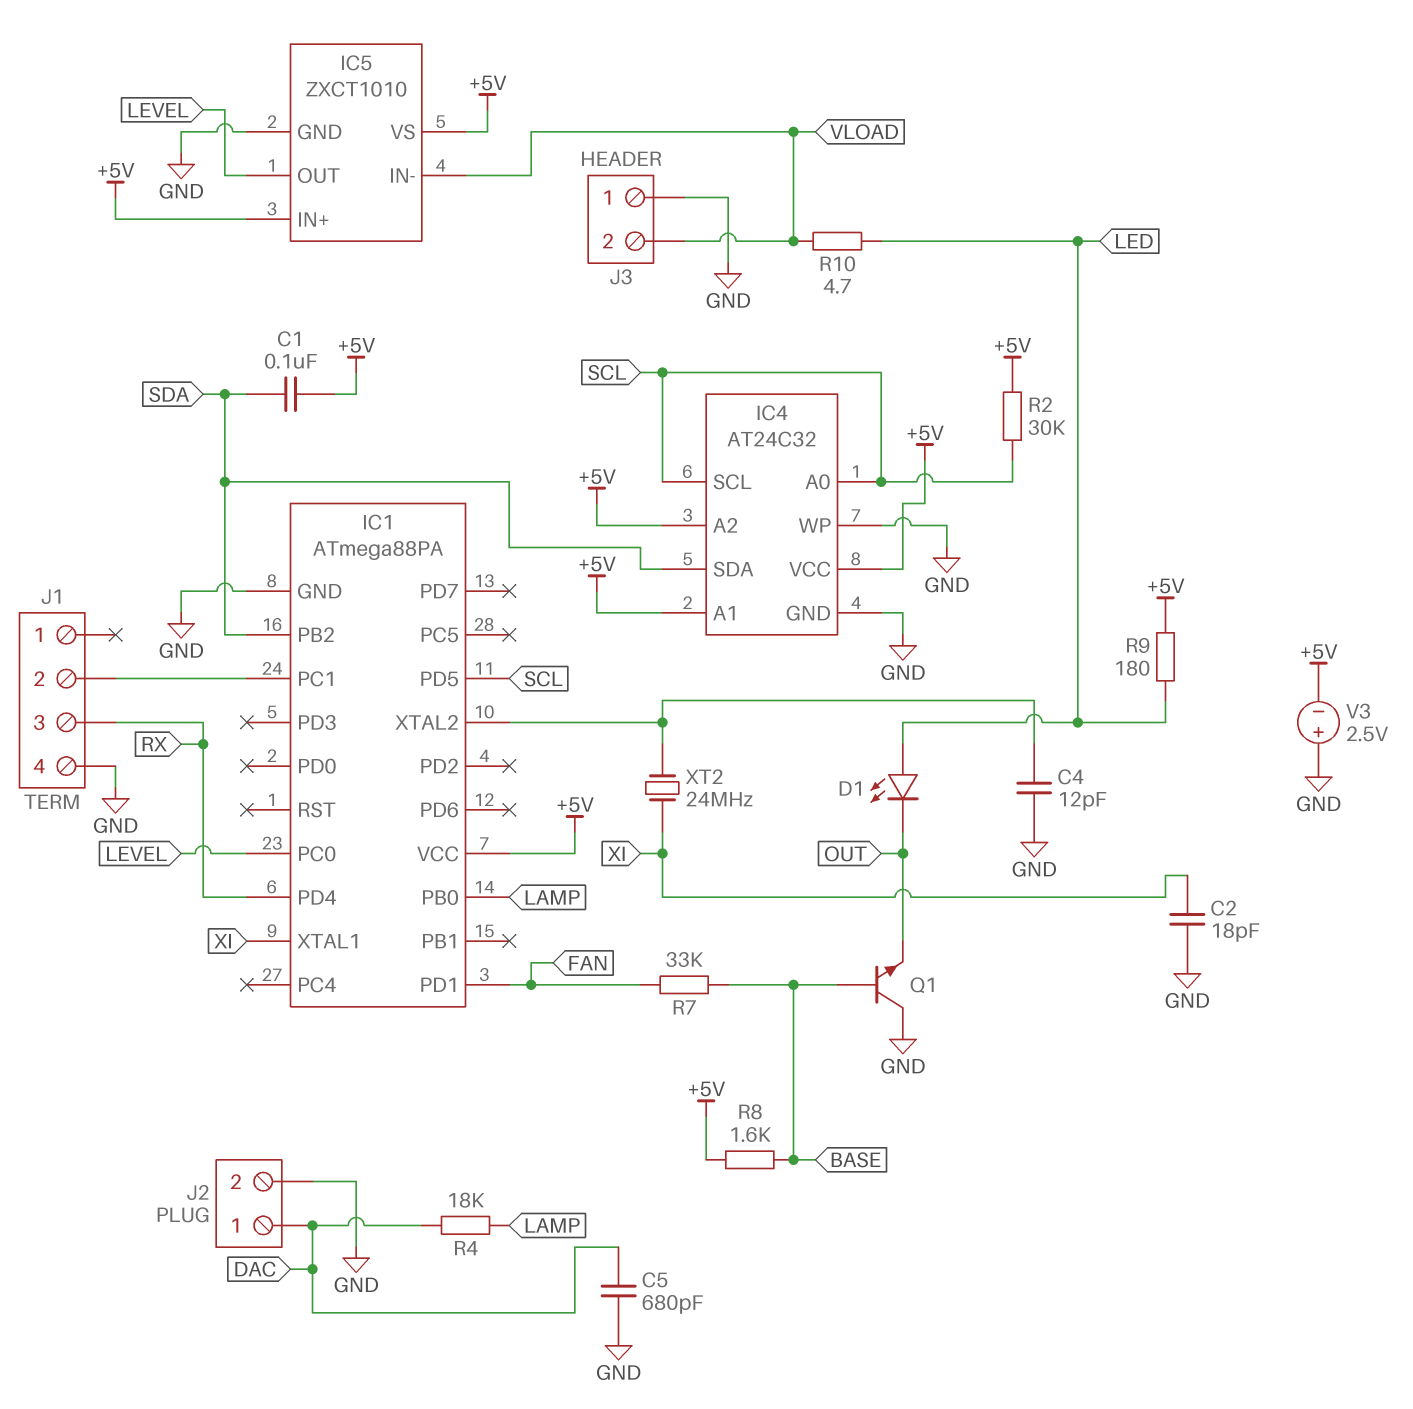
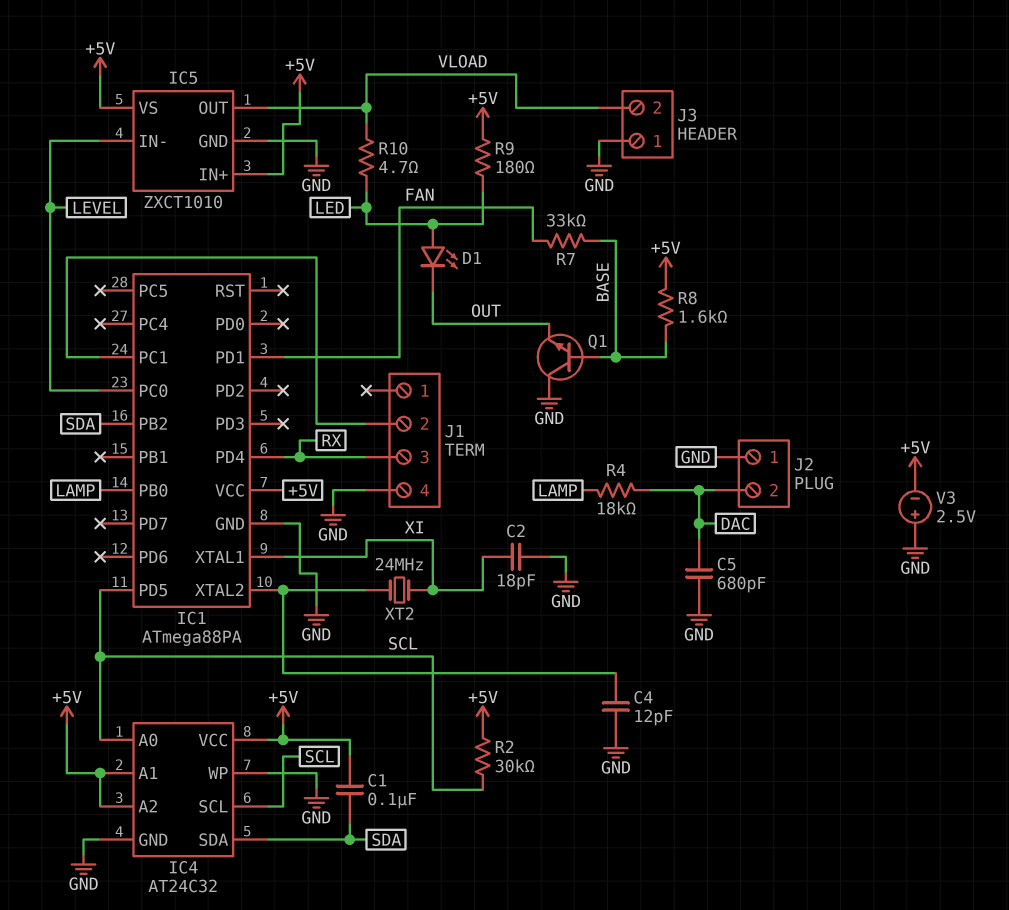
IC5 pin IN-: VLOAD -> LEVEL
IC5 pin OUT: LEVEL -> VLOAD
J2 pin 1: DAC -> GND
J2 pin 2: GND -> DAC

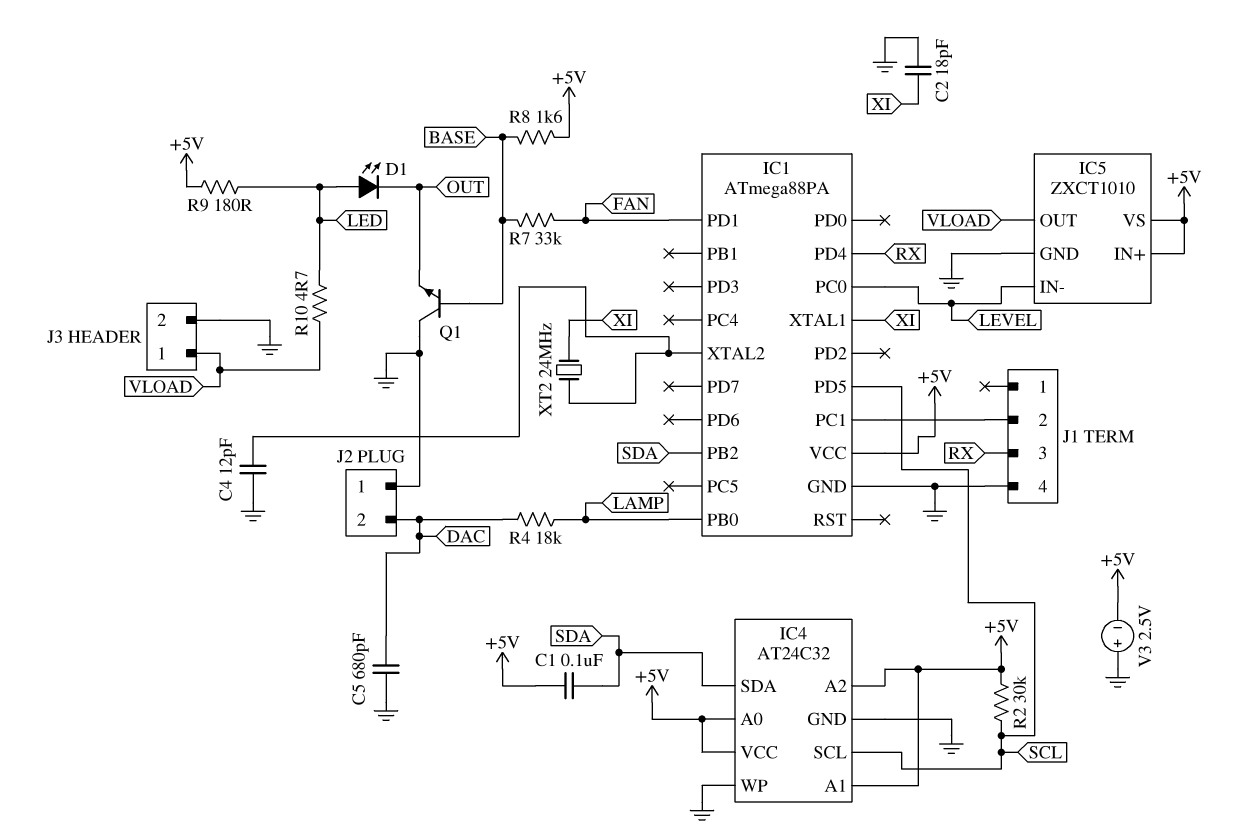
IC4 pin A0: SCL -> +5V
J3 pin 1: GND -> VLOAD
J3 pin 2: VLOAD -> GND

